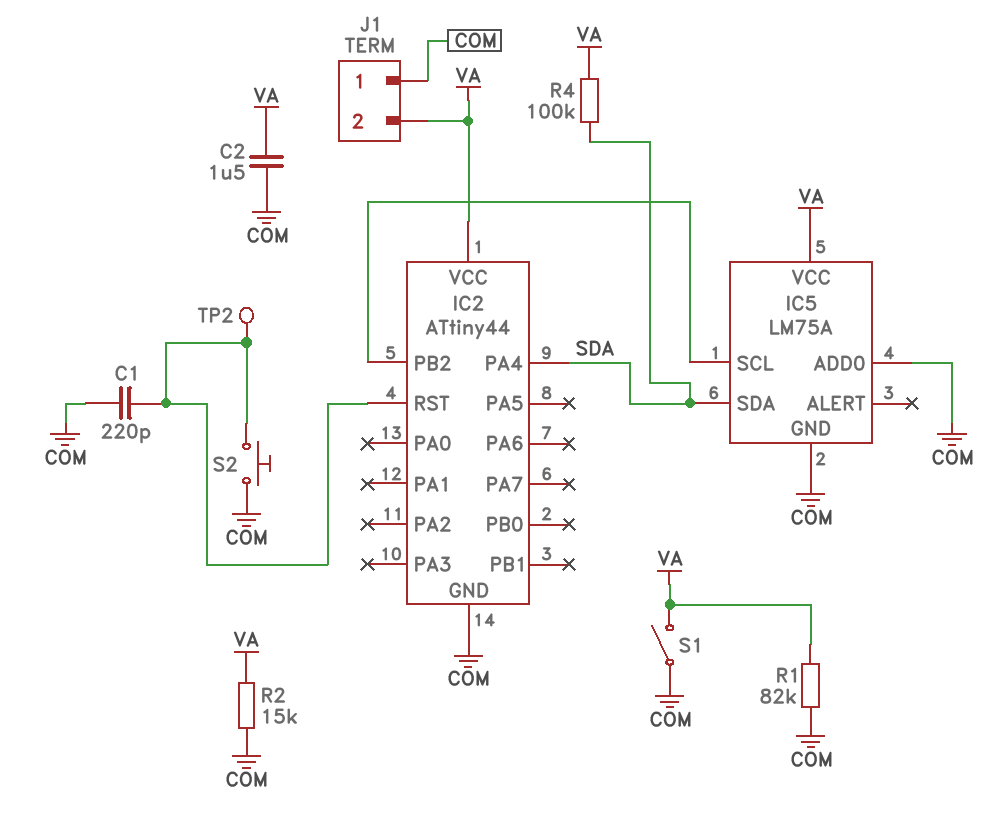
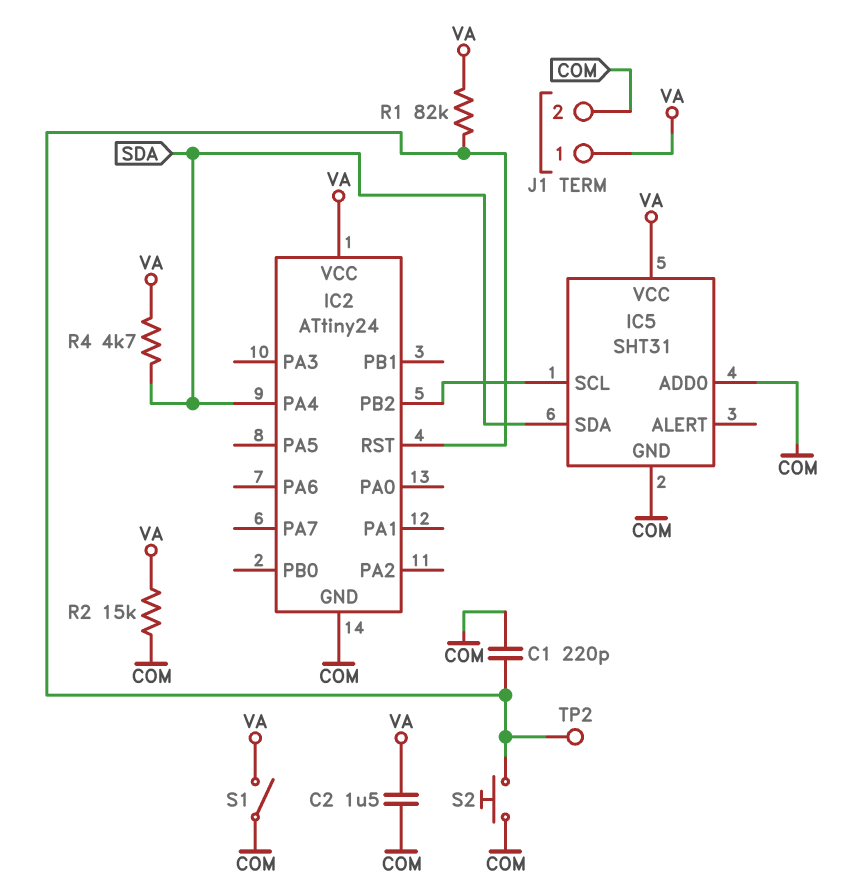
IC2: ATtiny44 -> ATtiny24
IC5: LM75A -> SHT31
J1 pin 1: COM -> VA
J1 pin 2: VA -> COM
R1: 82k (COM, VA) -> 82k (IC2/RST, VA)
R4: 100k (SDA, VA) -> 4.7k (SDA, VA)

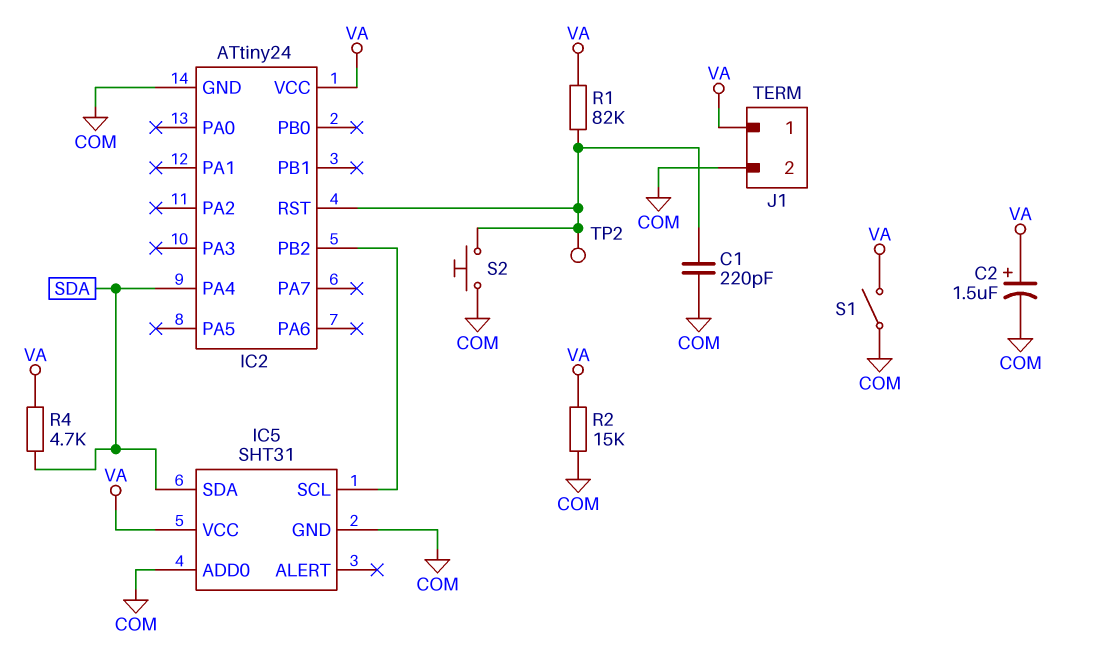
C2: 1.5uF (COM, VA) -> 1.5uF (plus VA, minus COM)

